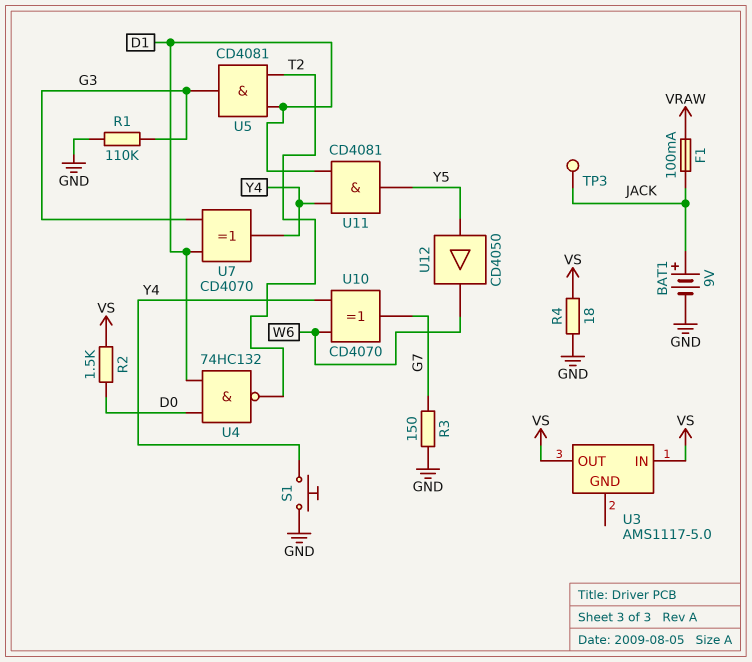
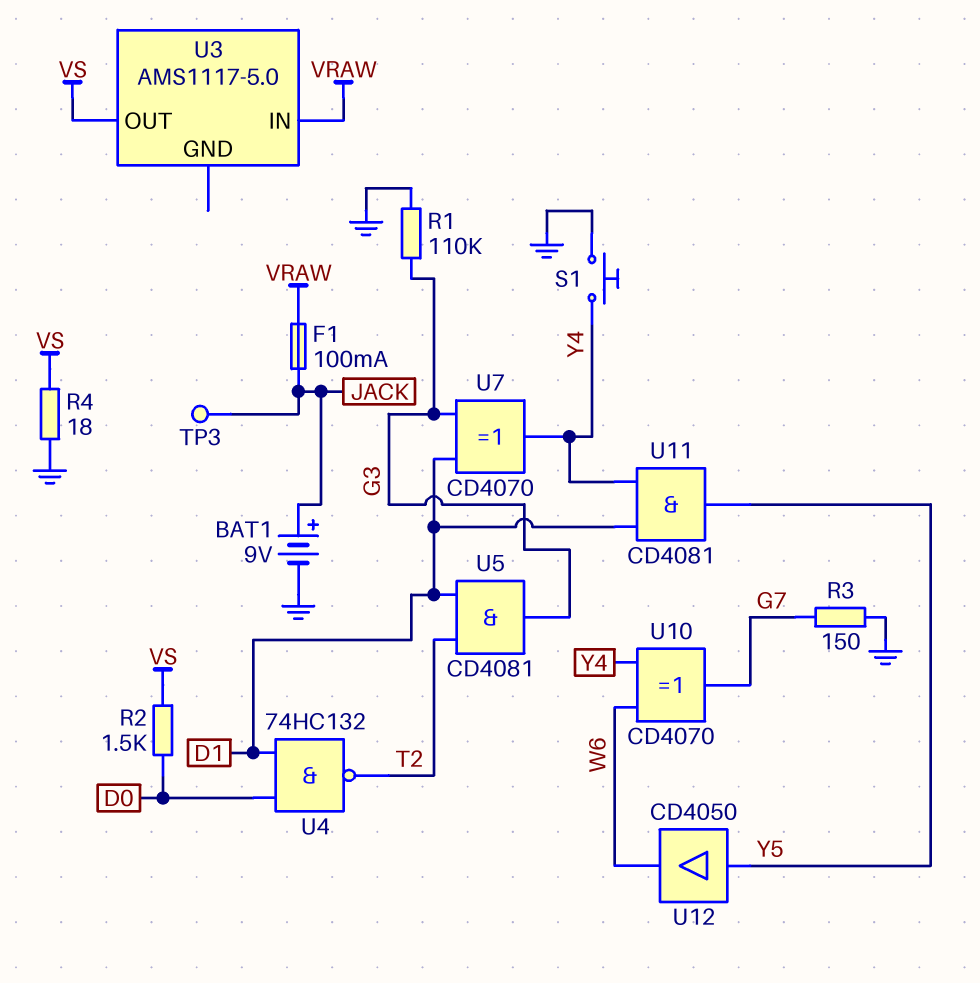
U3 pin IN: VS -> VRAW

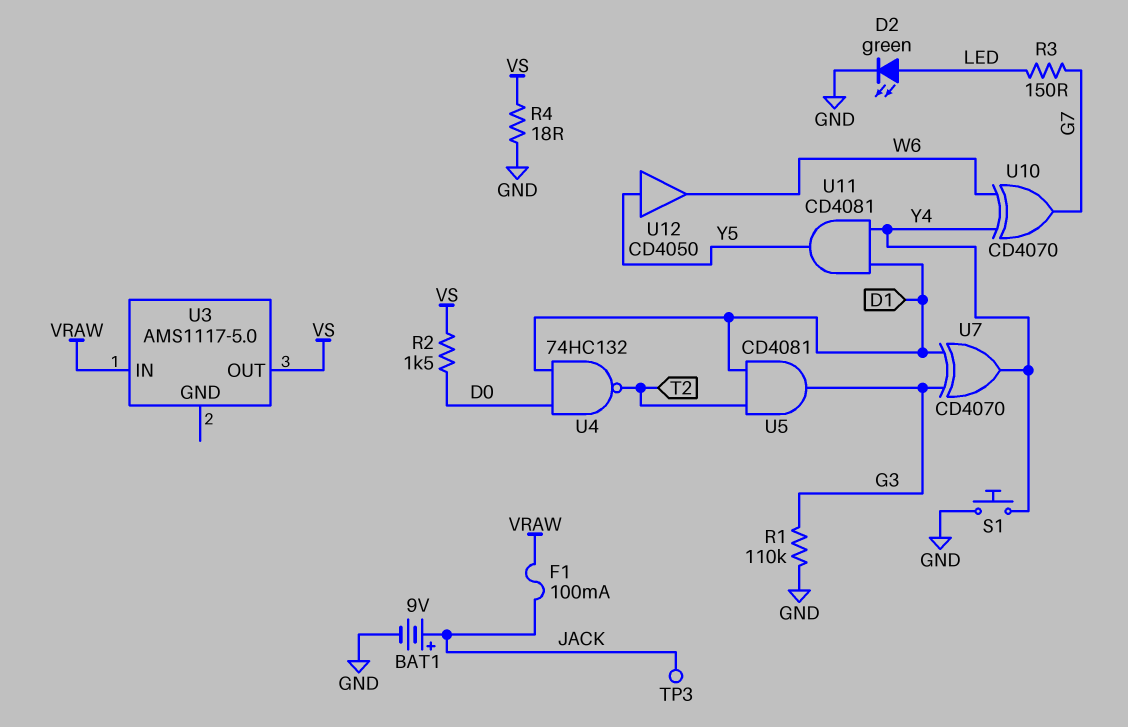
D2: none -> LED green (A LED, K GND)
R3: 150 (G7, GND) -> 150 (G7, LED)

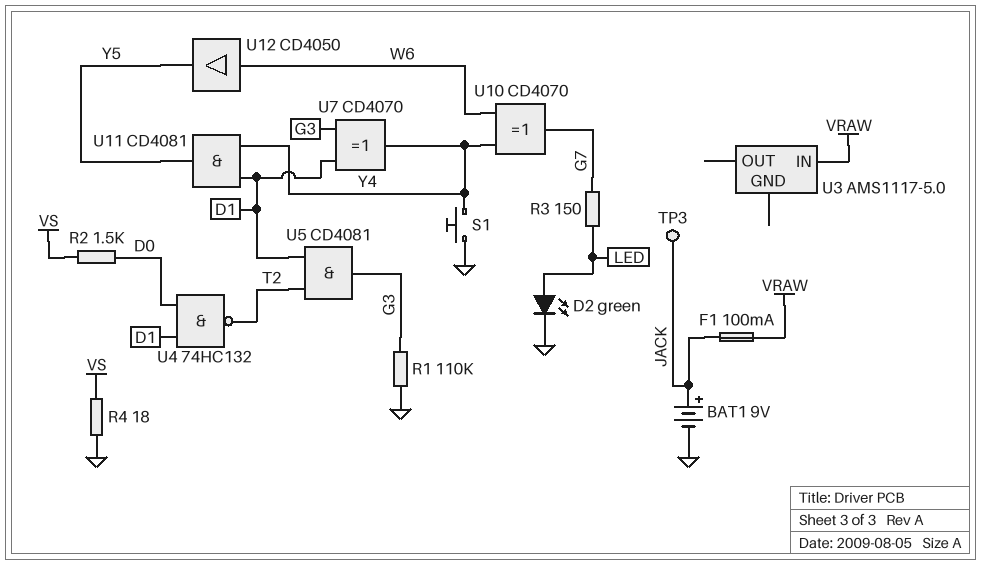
U3 pin OUT: VS -> none
U12: buffer CD4050 (in Y5, out W6) -> buffer CD4050 (in W6, out Y5)

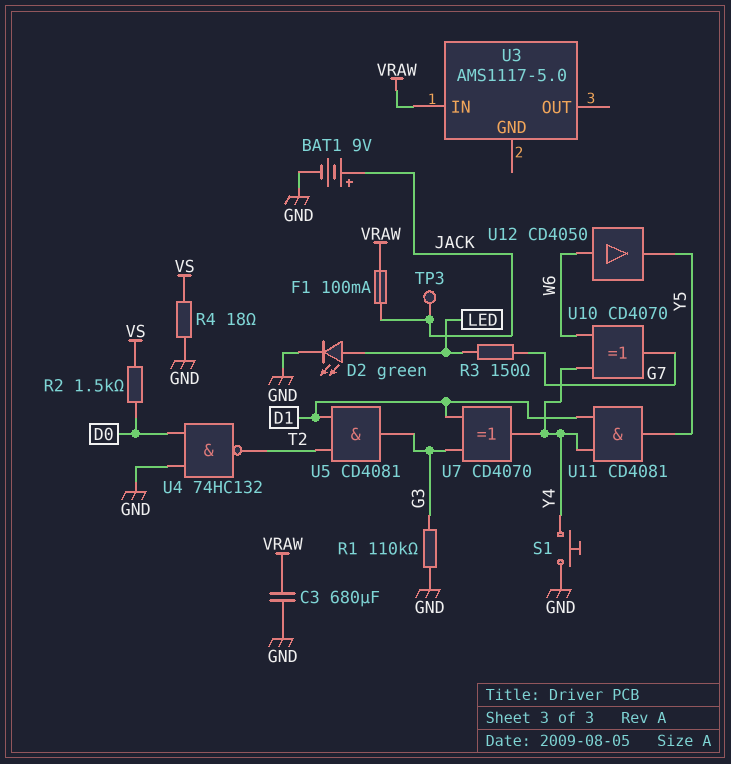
C3: none -> 680uF (GND, VRAW)
U4: NAND 74HC132 (in D0, in D1, out T2) -> NAND 74HC132 (in D0, in GND, out T2)

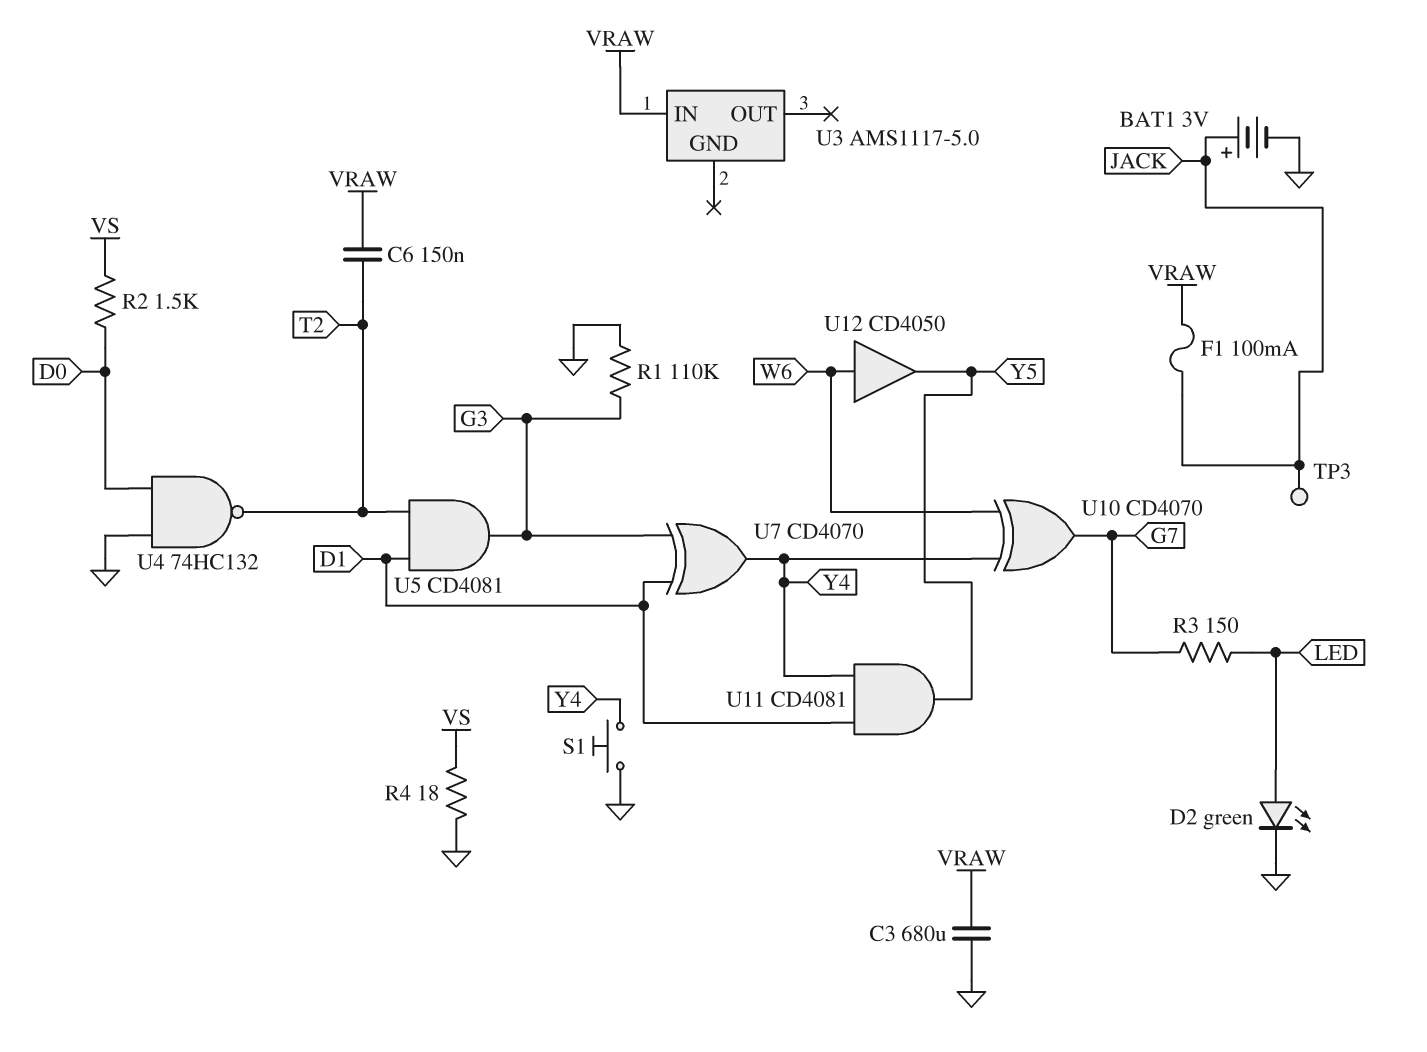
BAT1: 9V (plus JACK, minus GND) -> 3V (plus JACK, minus GND)
C6: none -> 150nF (T2, VRAW)

